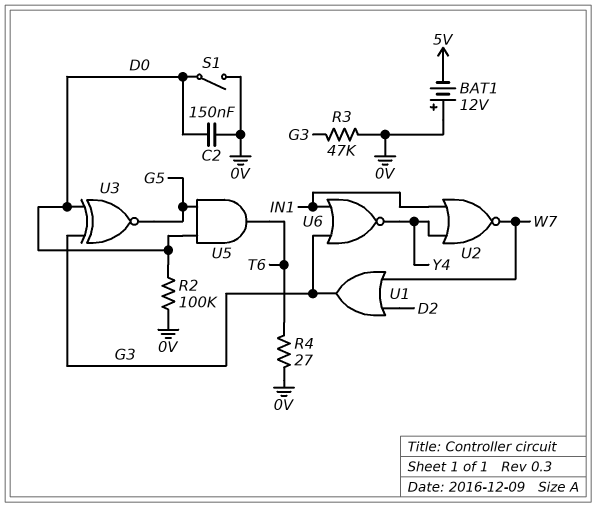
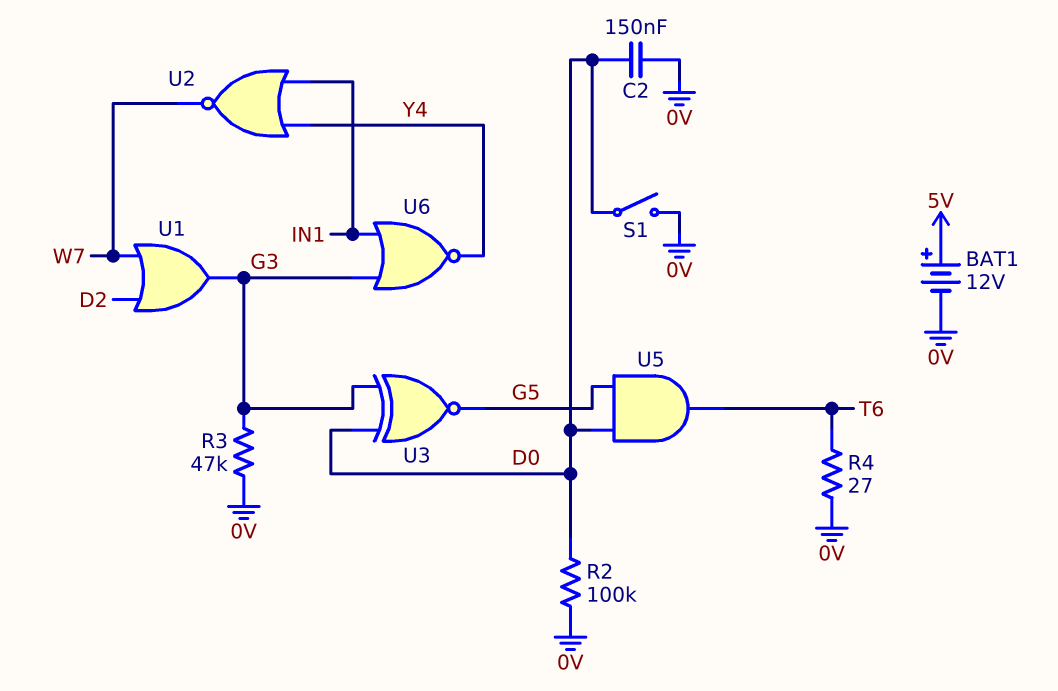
BAT1: 12V (plus 0V, minus 5V) -> 12V (plus 5V, minus 0V)

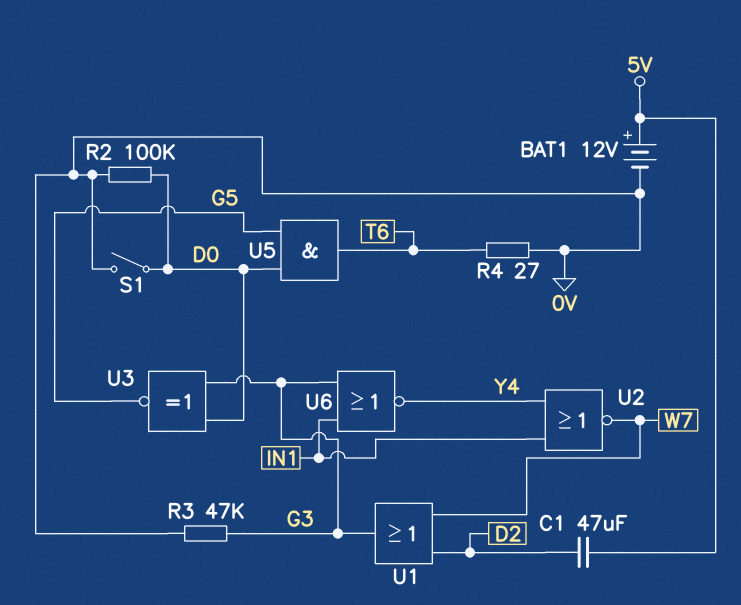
C1: none -> 47uF (5V, D2)
C2: 150nF (0V, D0) -> none

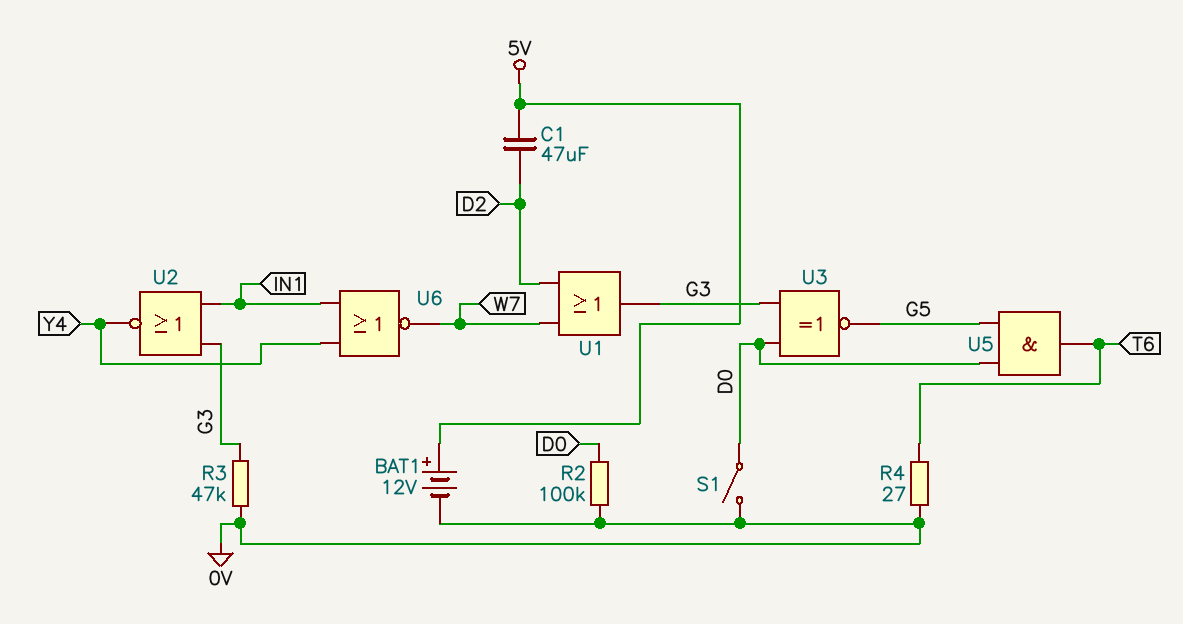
U2: NOR (in IN1, in Y4, out W7) -> NOR (in G3, in IN1, out Y4)
U6: NOR (in G3, in IN1, out Y4) -> NOR (in IN1, in Y4, out W7)

